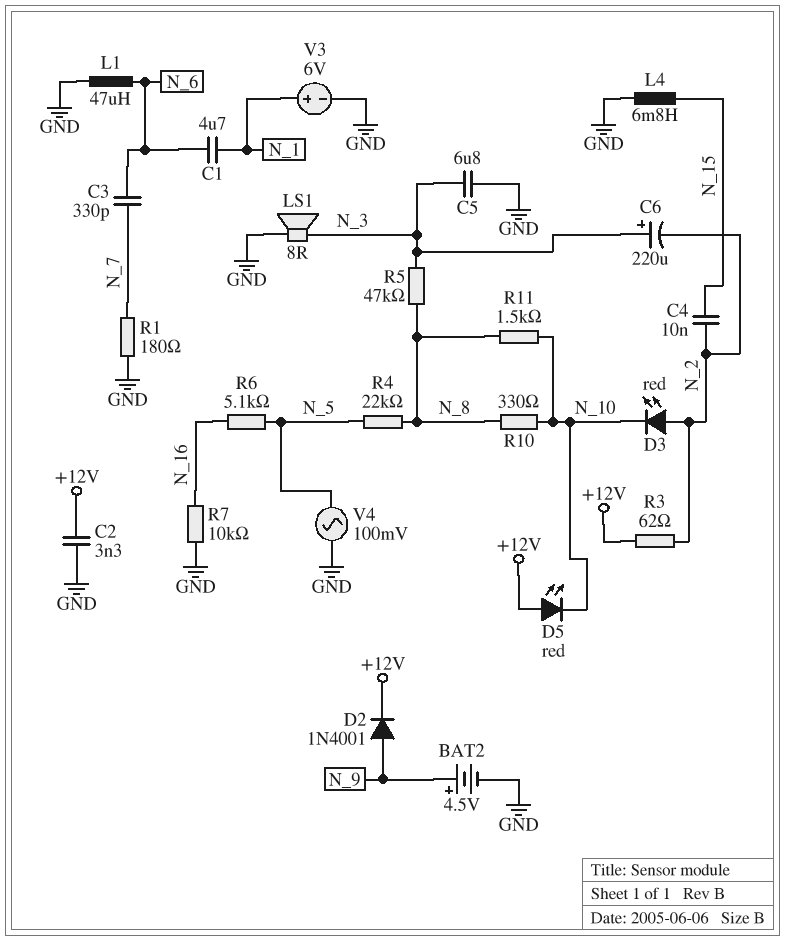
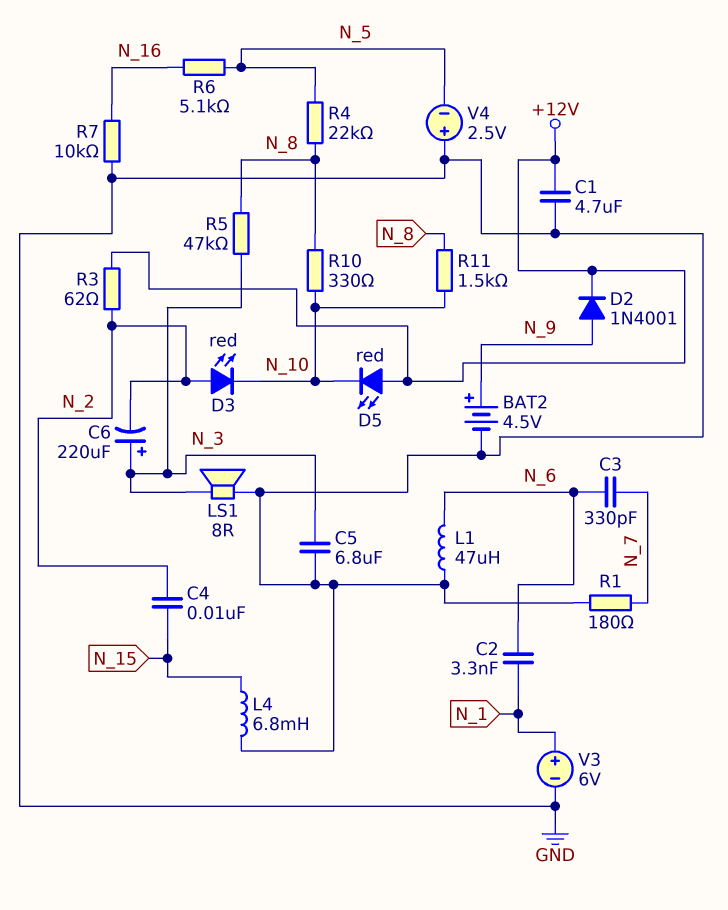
C1: 4.7uF (N_1, N_6) -> 4.7uF (+12V, GND)
C2: 3.3nF (+12V, GND) -> 3.3nF (N_1, N_6)
V4: AC 100mV (GND, N_5) -> 2.5V (plus GND, minus N_5)

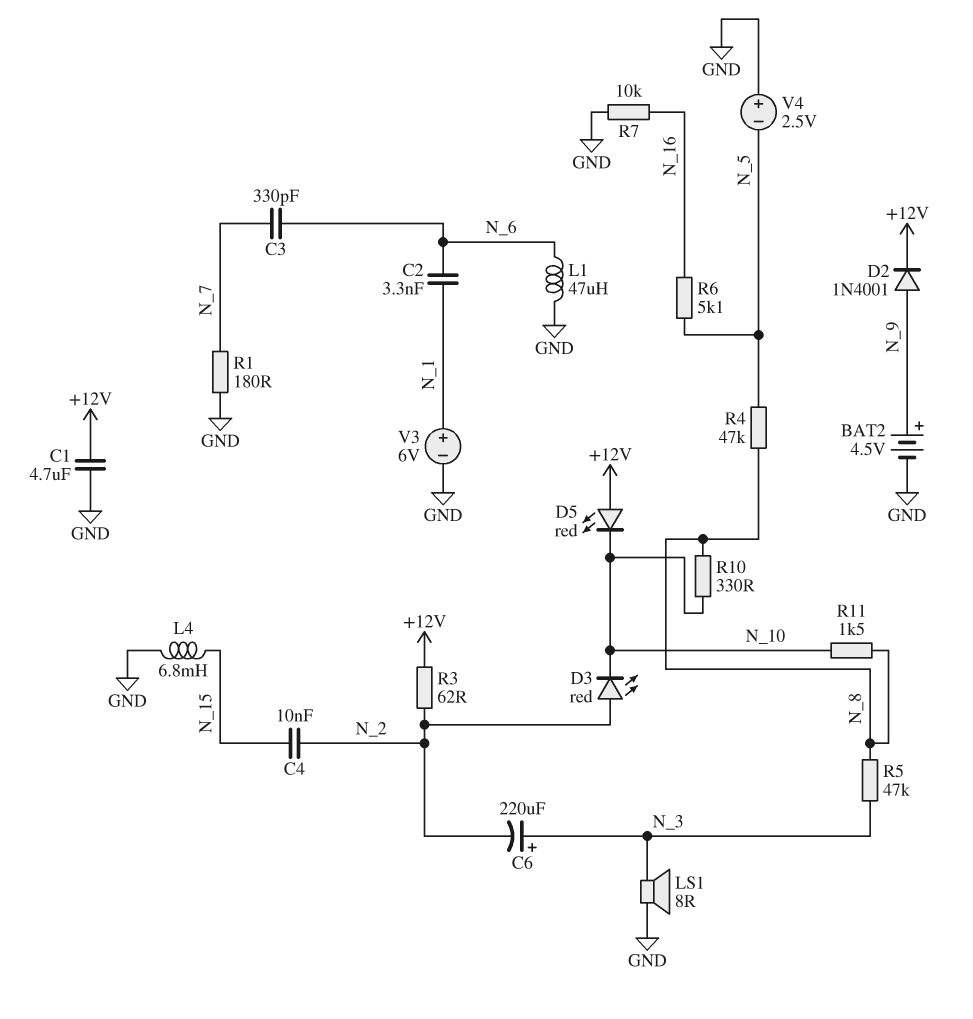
C5: 6.8uF (GND, N_3) -> none
R4: 22k (N_5, N_8) -> 47k (N_5, N_8)

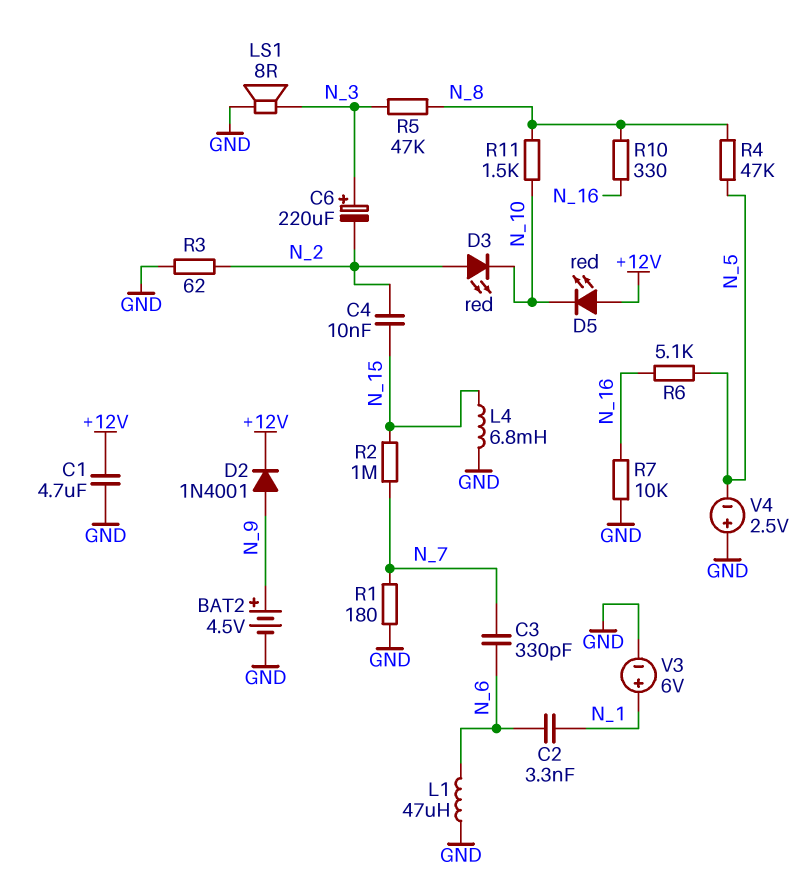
R2: none -> 1M (N_7, N_15)
R3: 62 (+12V, N_2) -> 62 (GND, N_2)
R10: 330 (N_8, N_10) -> 330 (N_8, N_16)

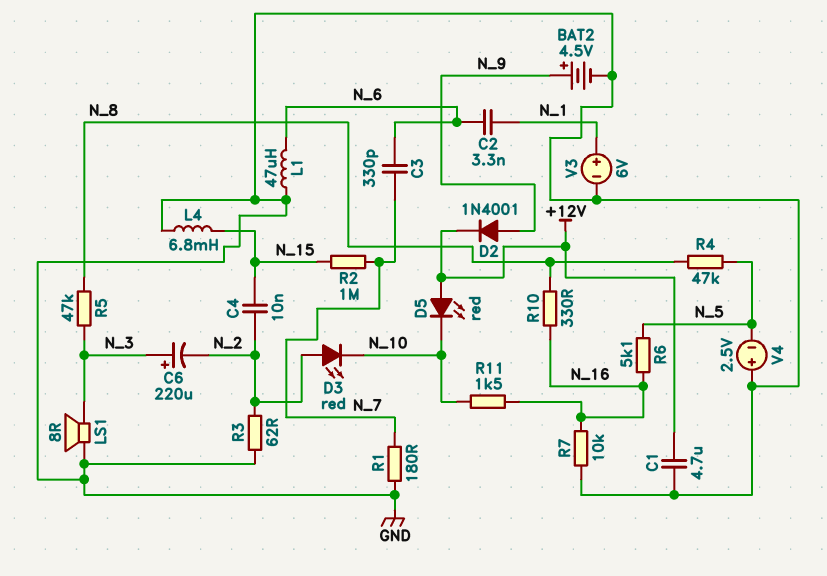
R11: 1.5k (N_8, N_10) -> 1.5k (N_10, N_16)

